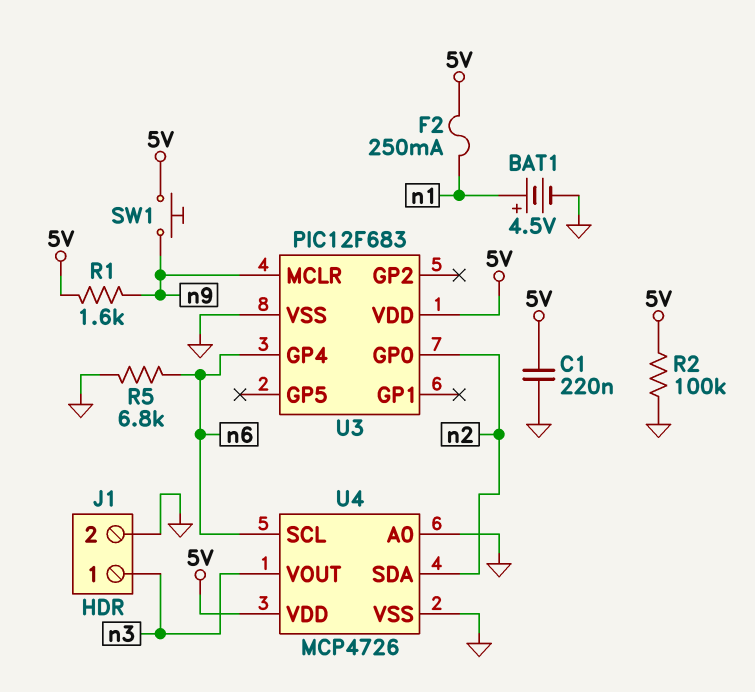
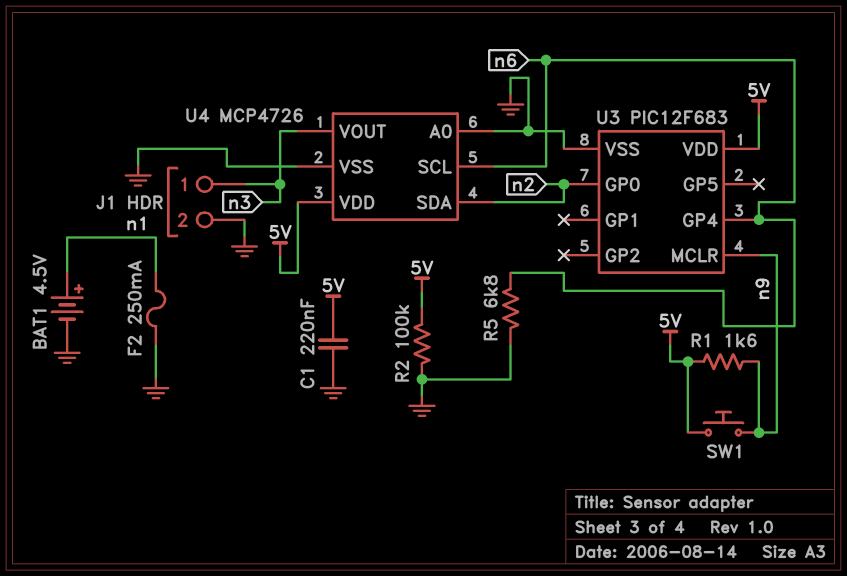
F2: 250mA (5V, n1) -> 250mA (GND, n1)

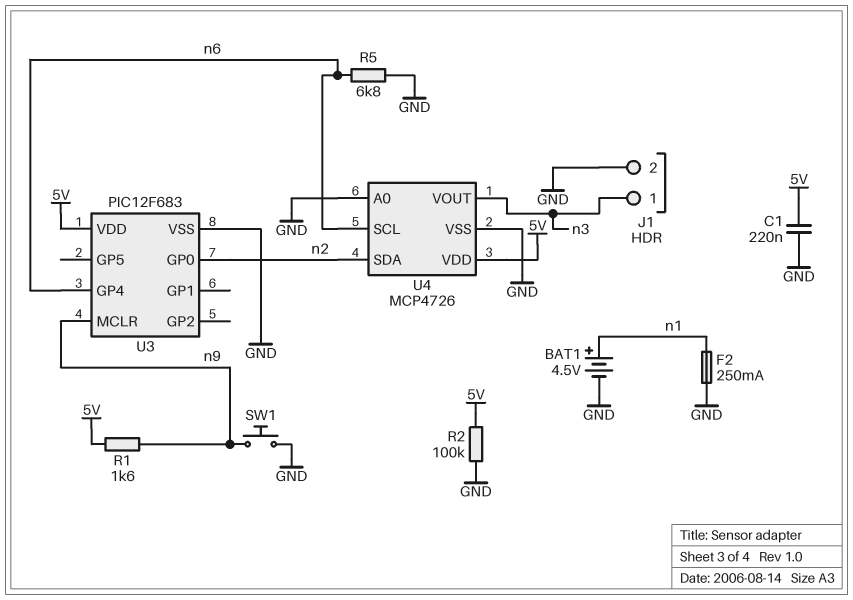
SW1: button (5V, n9) -> button (GND, n9)

